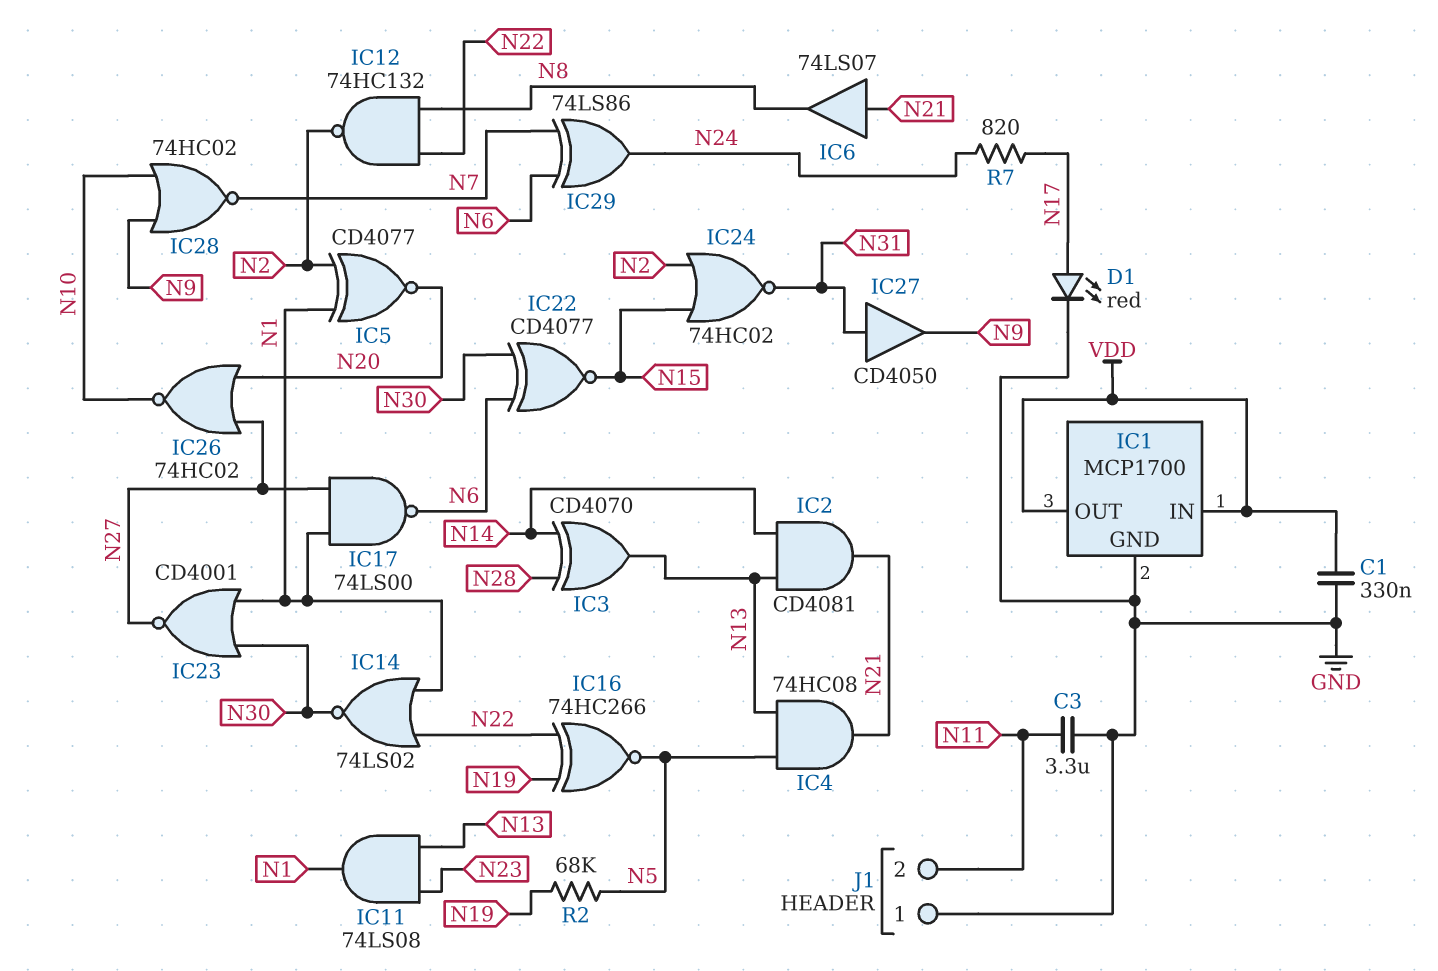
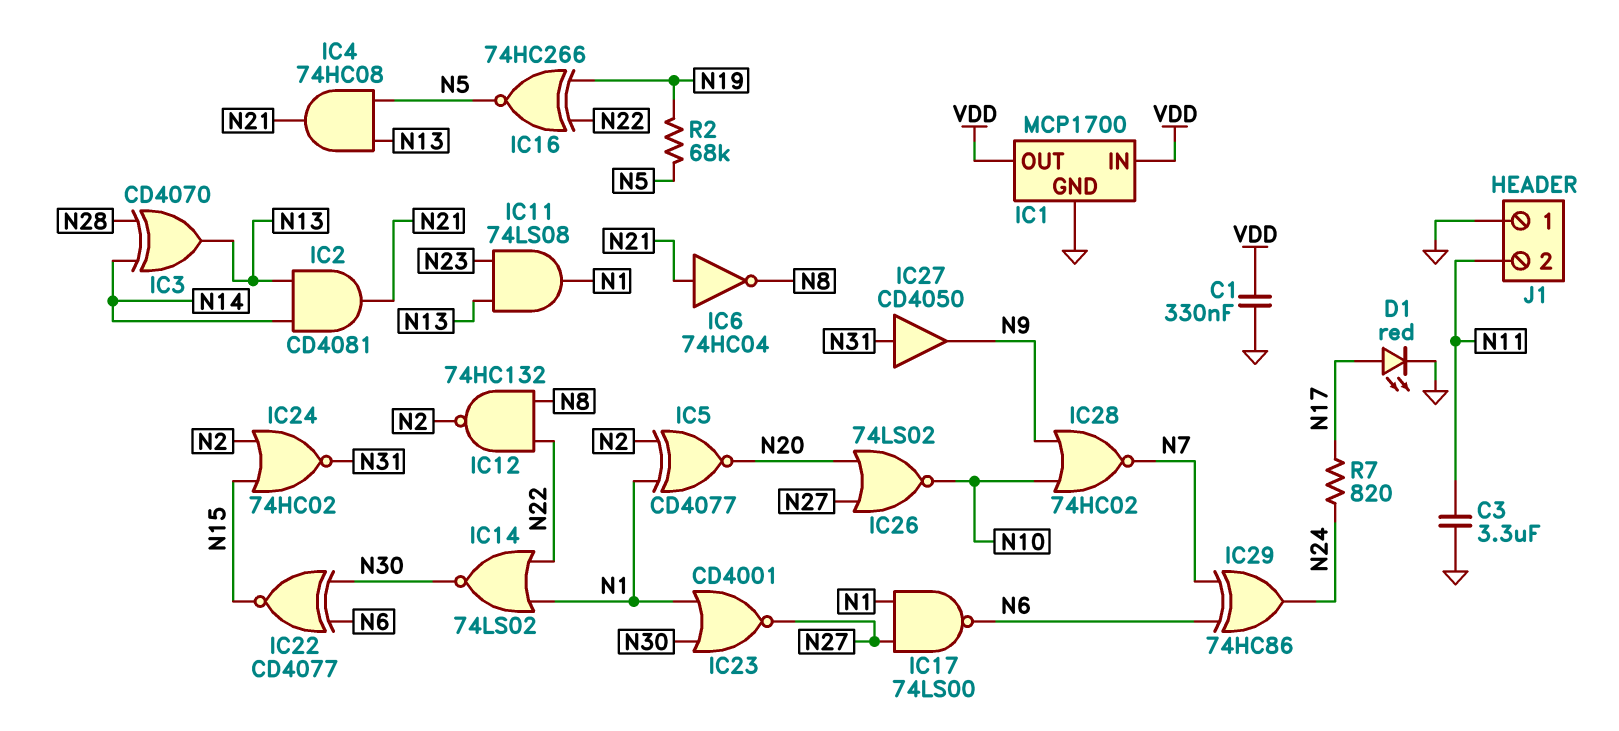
IC6: buffer 74LS07 (in N21, out N8) -> NOT 74HC04 (in N21, out N8)
IC26: NOR 74HC02 (in N20, in N27, out N10) -> NOR 74LS02 (in N20, in N27, out N10)
IC29: XOR 74LS86 (in N6, in N7, out N24) -> XOR 74HC86 (in N6, in N7, out N24)

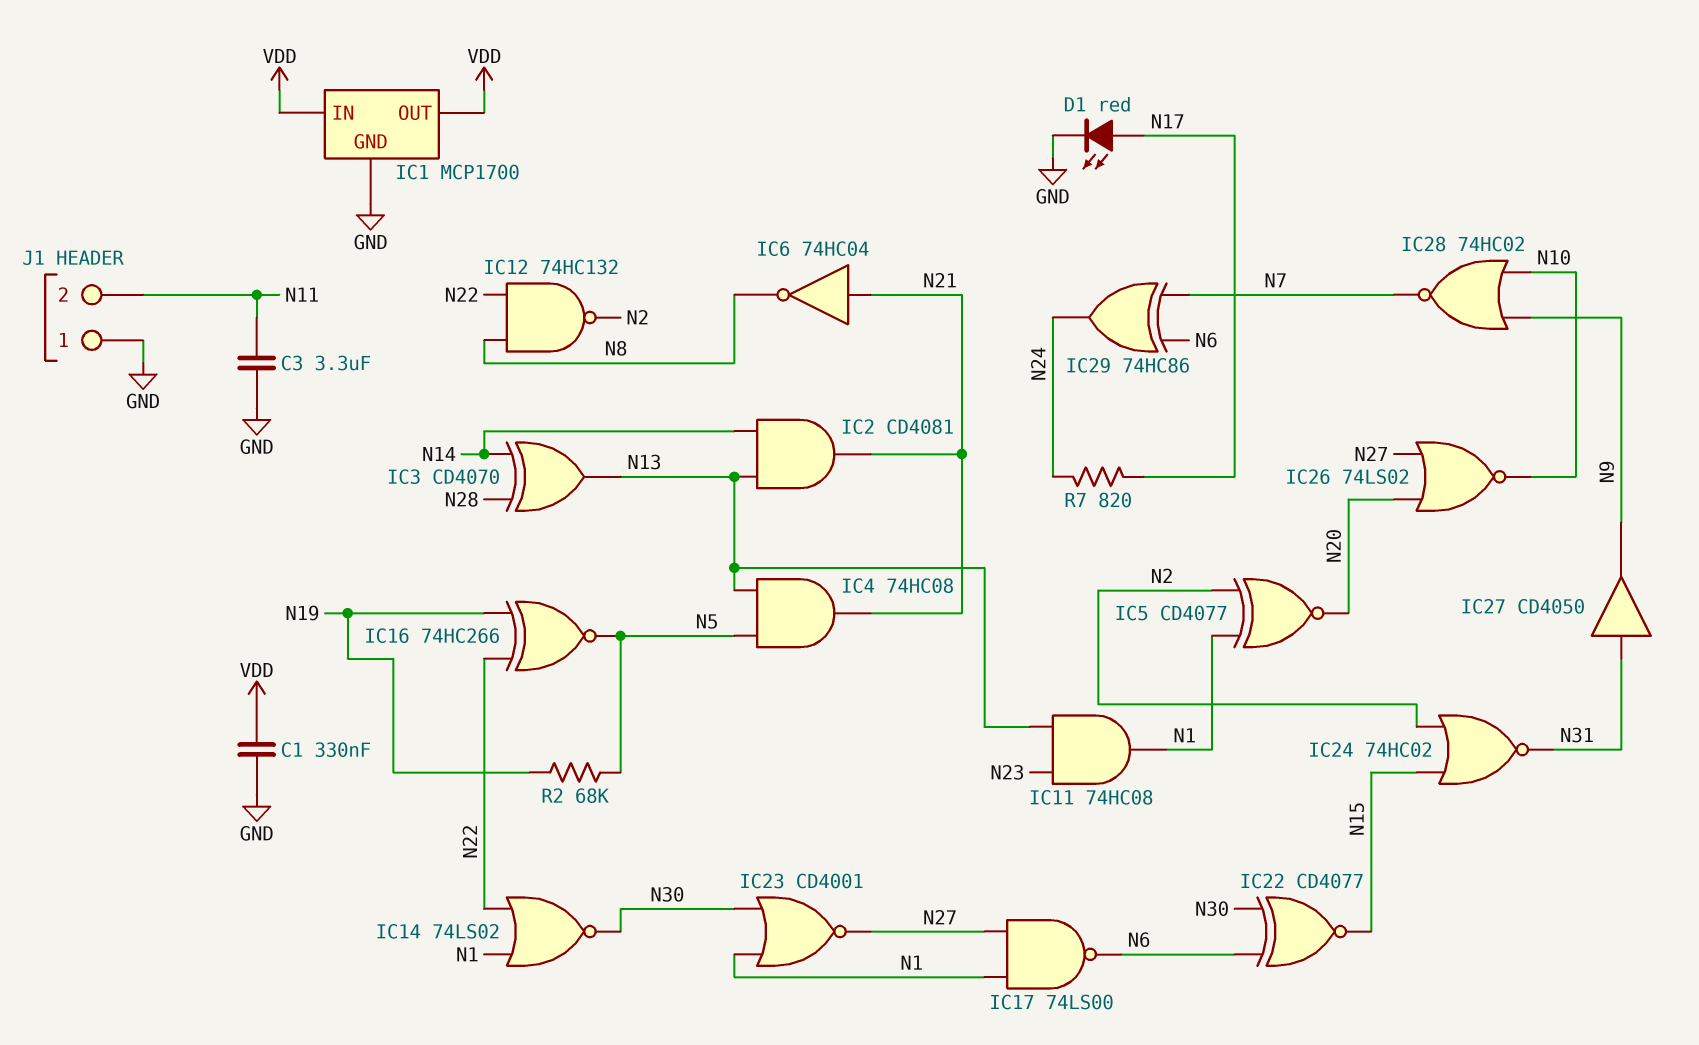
IC11: AND 74LS08 (in N13, in N23, out N1) -> AND 74HC08 (in N13, in N23, out N1)

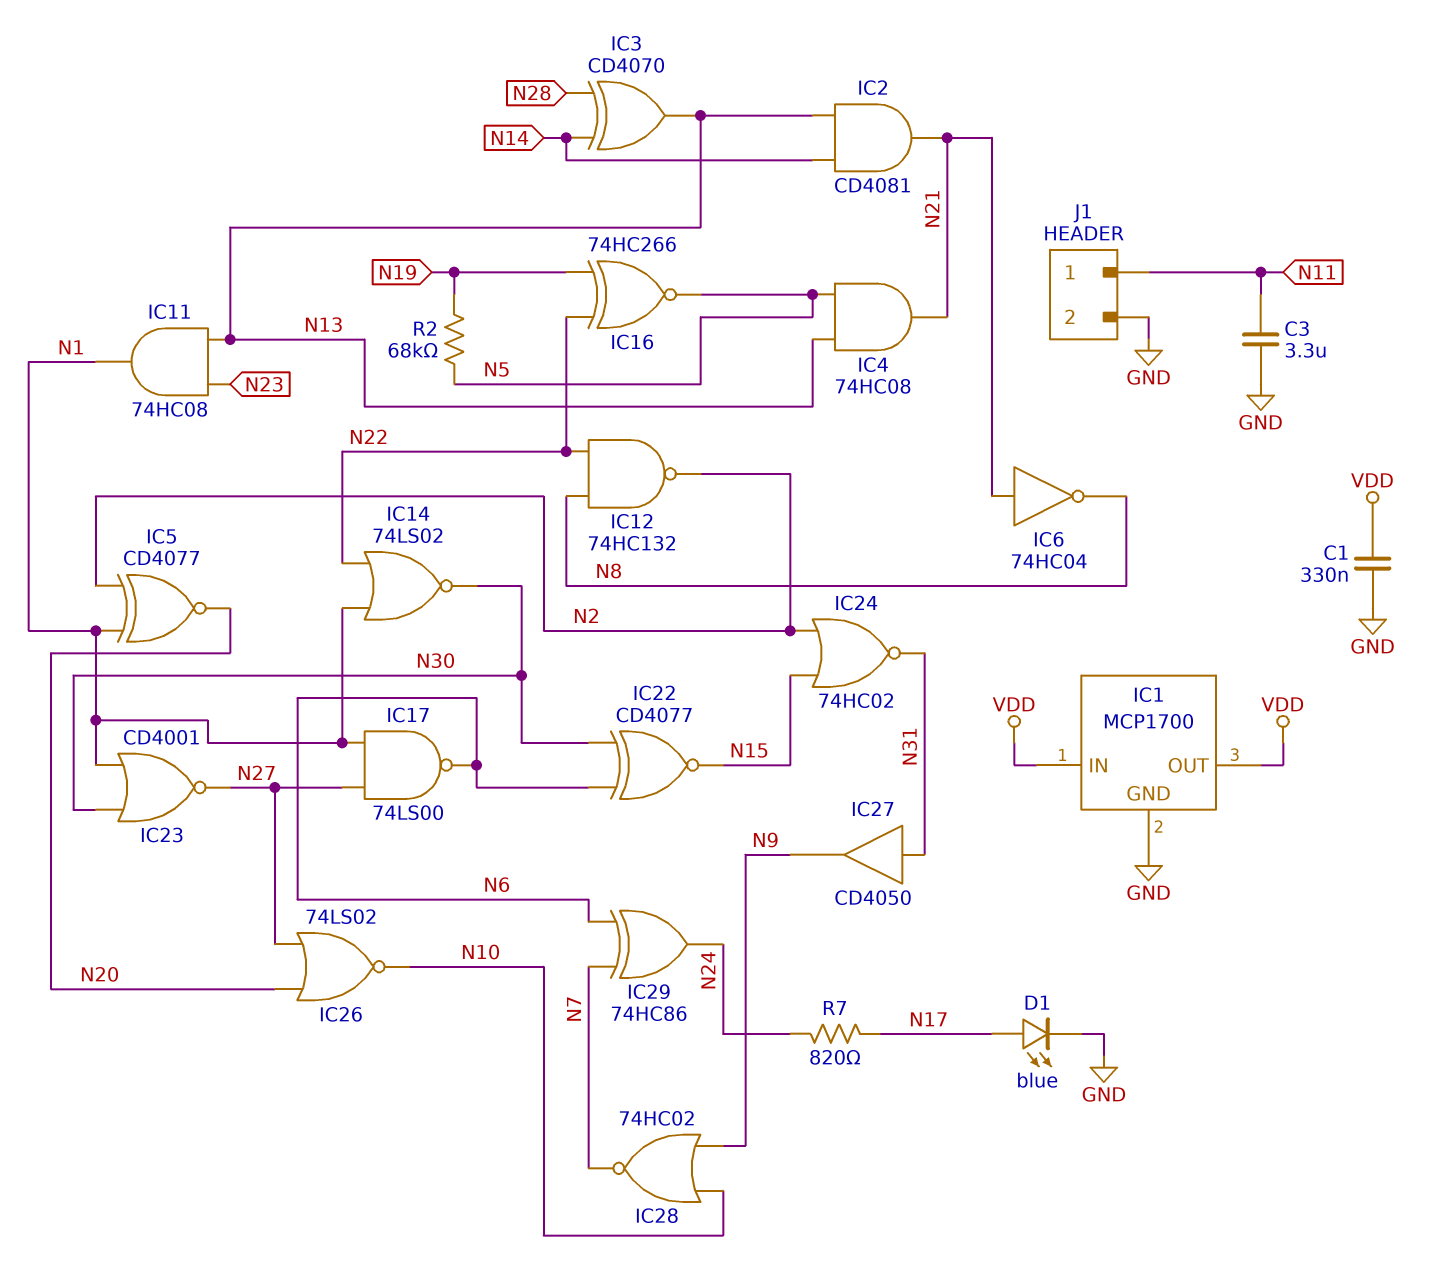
D1: LED red (A N17, K GND) -> LED blue (A N17, K GND)
J1 pin 1: GND -> N11
J1 pin 2: N11 -> GND

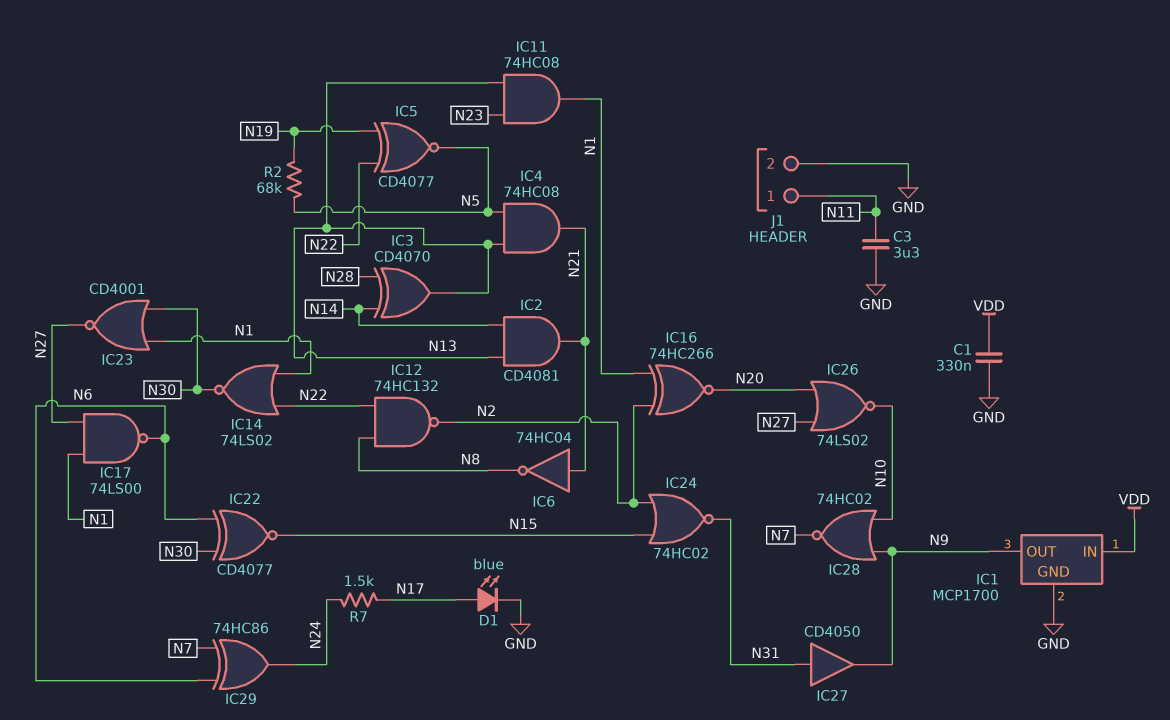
IC1 pin OUT: VDD -> N9
IC5: XNOR CD4077 (in N1, in N2, out N20) -> XNOR CD4077 (in N19, in N22, out N5)
IC16: XNOR 74HC266 (in N19, in N22, out N5) -> XNOR 74HC266 (in N1, in N2, out N20)
R7: 820 (N17, N24) -> 1.5k (N17, N24)

